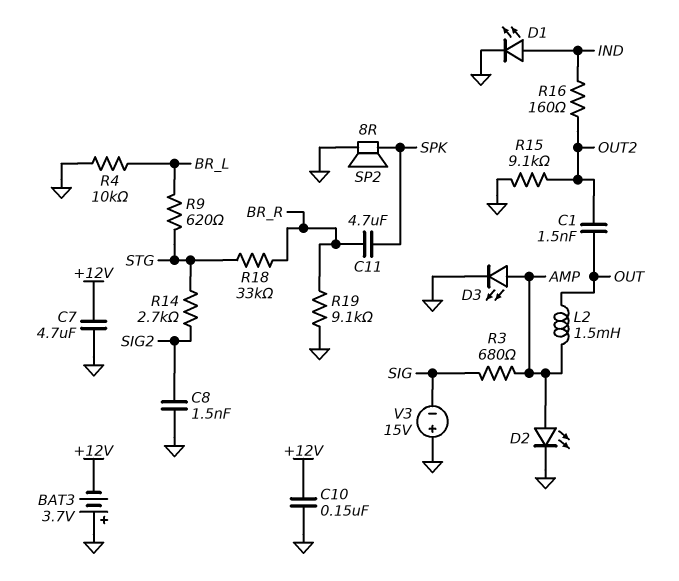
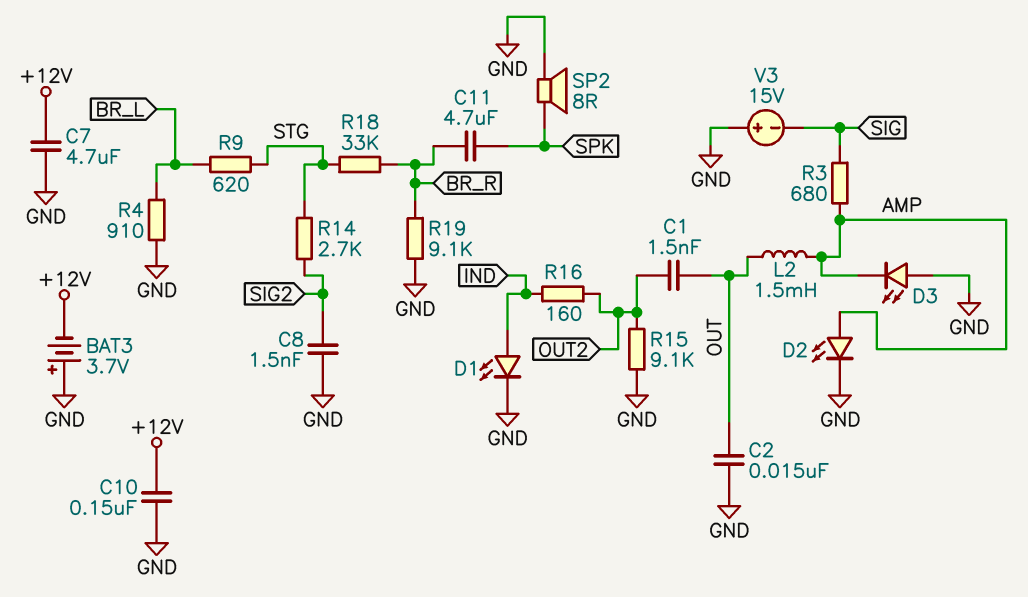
C2: none -> 15nF (GND, OUT)
D3: LED (A AMP, K GND) -> LED (A GND, K AMP)
R4: 10k (BR_L, GND) -> 910 (BR_L, GND)

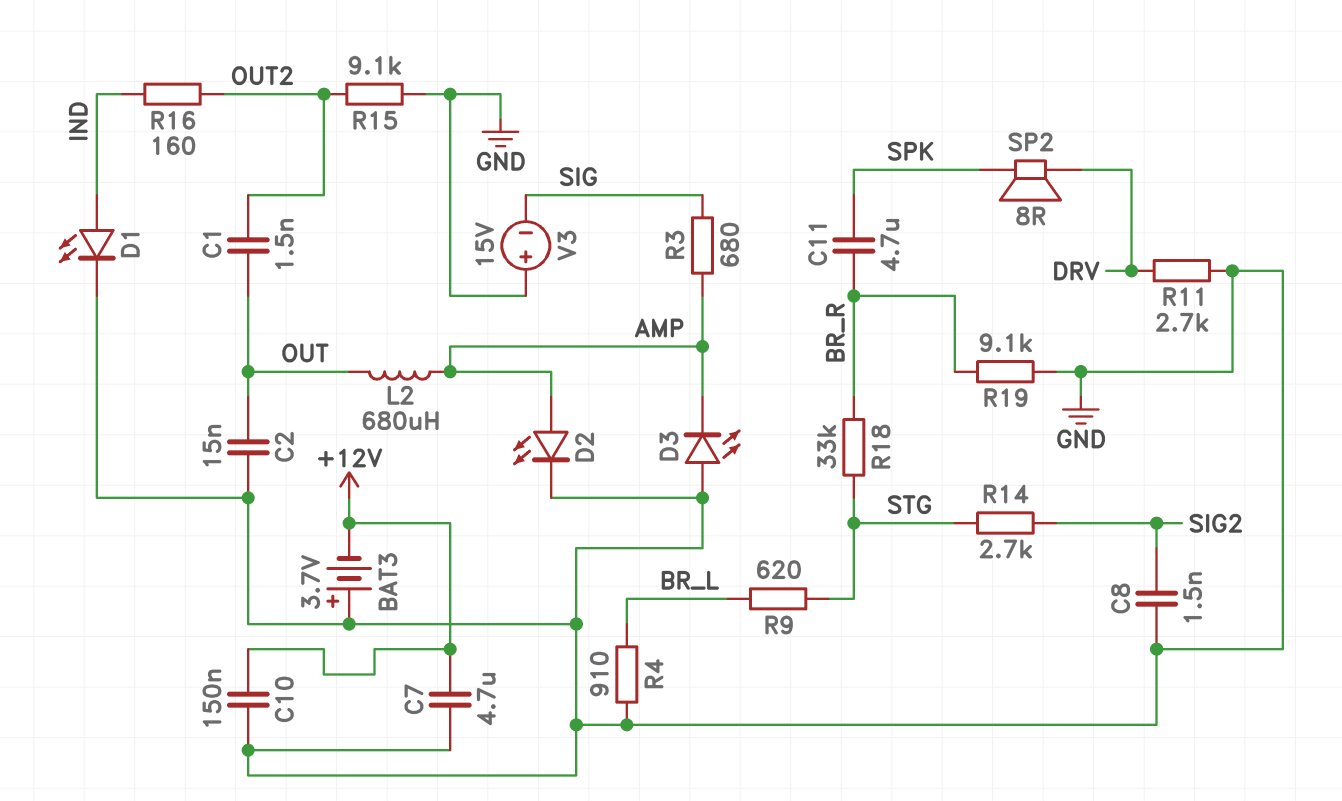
L2: 1.5mH (AMP, OUT) -> 680uH (AMP, OUT)
R11: none -> 2.7k (DRV, GND)
SP2: speaker 8R (GND, SPK) -> speaker 8R (DRV, SPK)

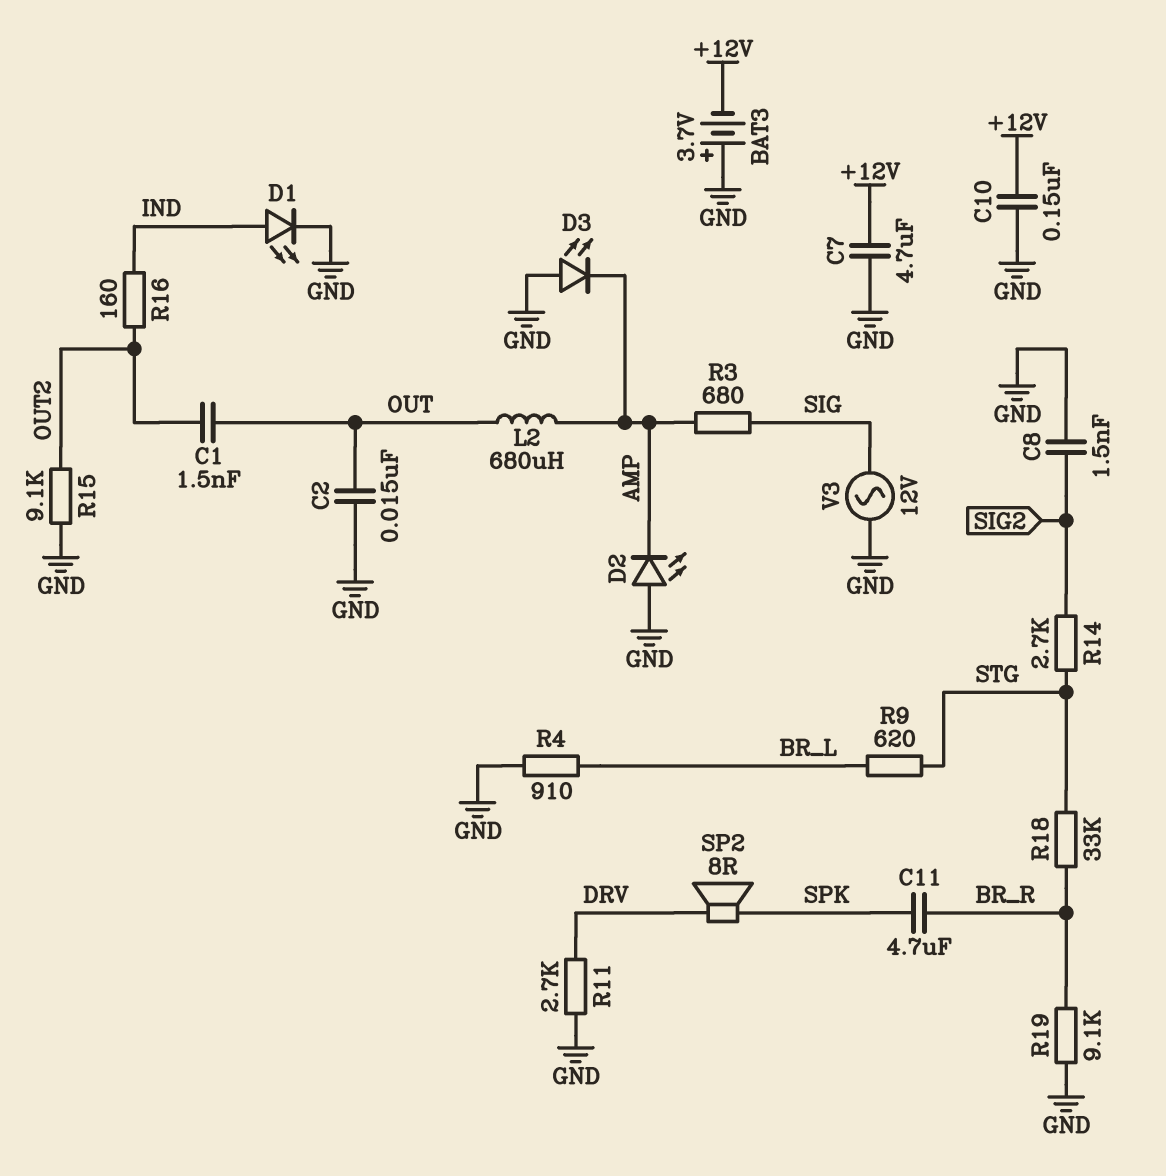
D2: LED (A AMP, K GND) -> LED (A GND, K AMP)
V3: 15V (plus GND, minus SIG) -> AC 12V (GND, SIG)

